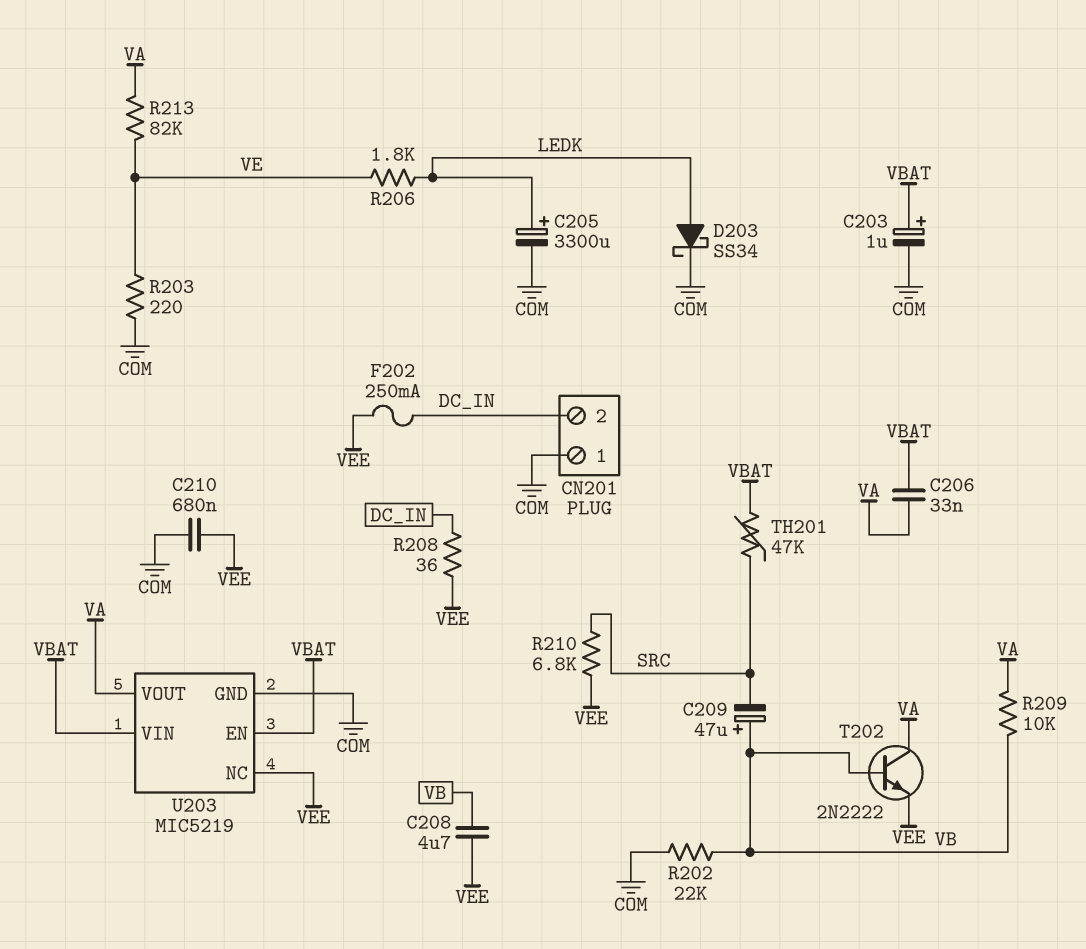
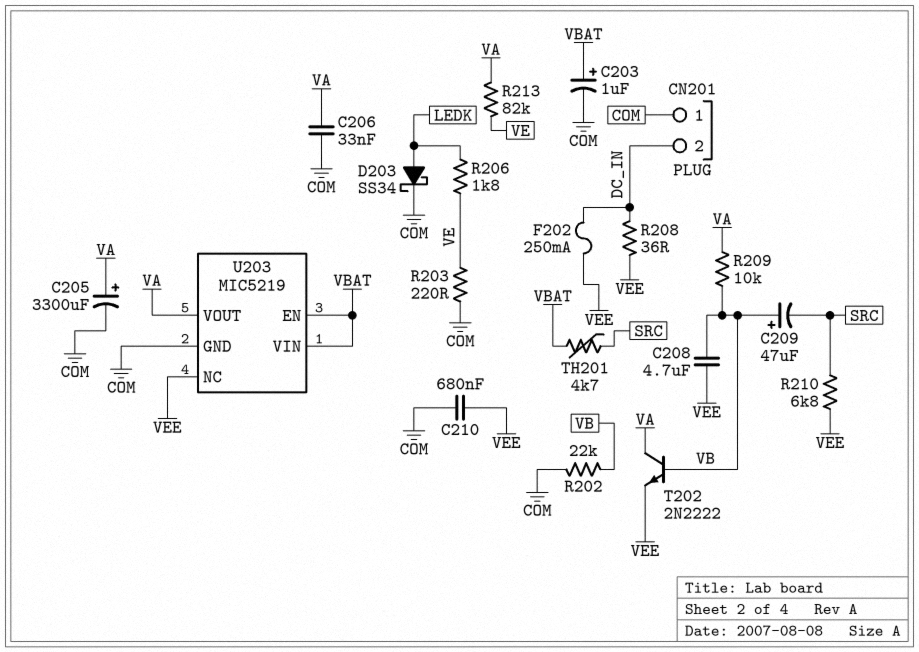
C205: 3300uF (plus LEDK, minus COM) -> 3300uF (plus VA, minus COM)
C206: 33nF (VA, VBAT) -> 33nF (COM, VA)
TH201: 47k (SRC, VBAT) -> 4.7k (SRC, VBAT)

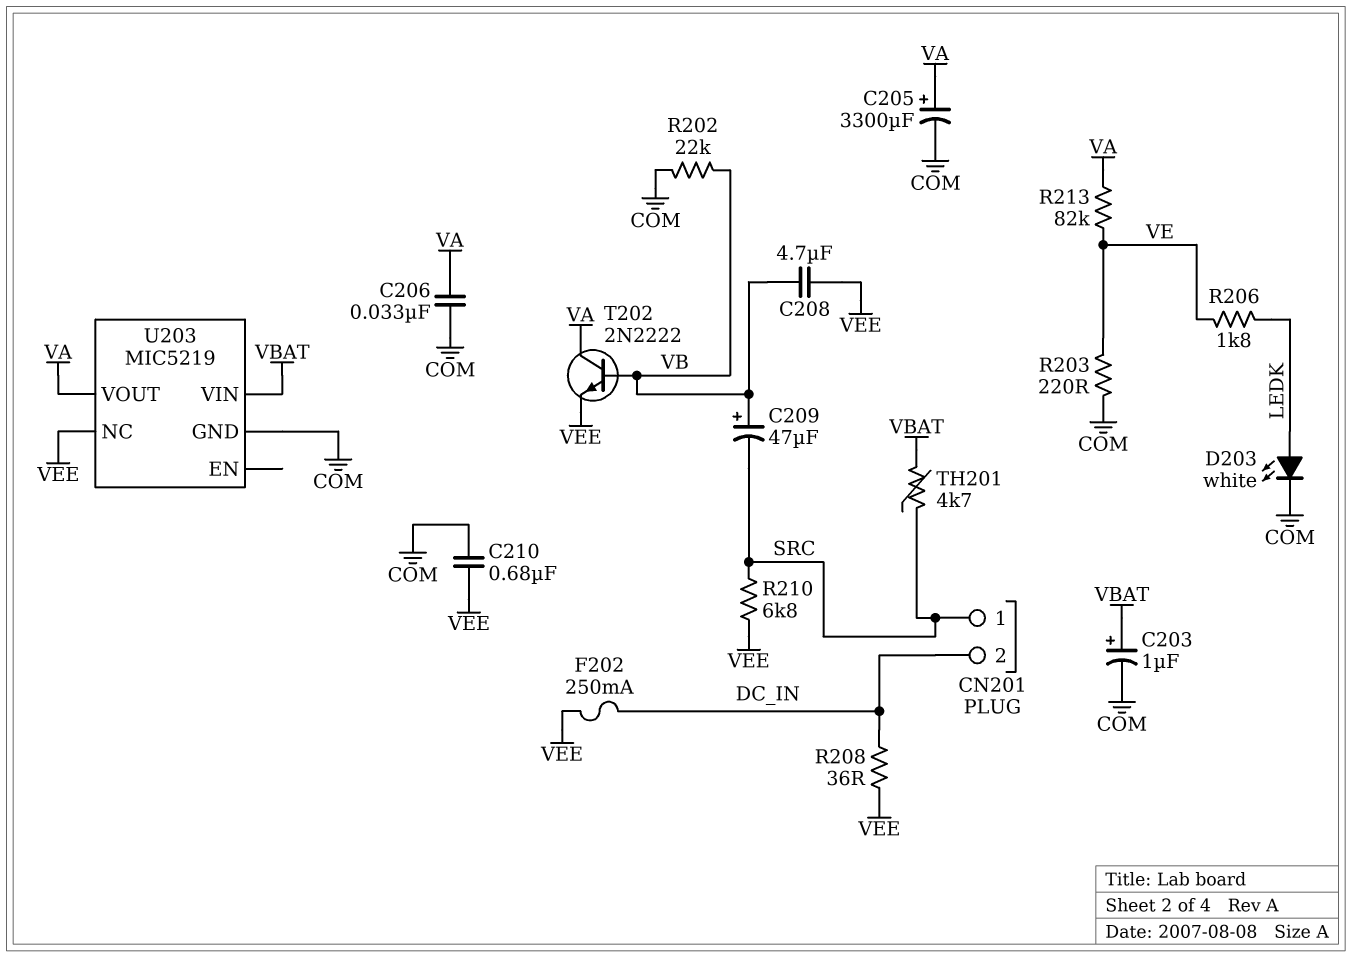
CN201 pin 1: COM -> SRC
D203: schottky SS34 (A LEDK, K COM) -> LED white (A LEDK, K COM)
R209: 10k (VA, VB) -> none
U203 pin EN: VBAT -> none

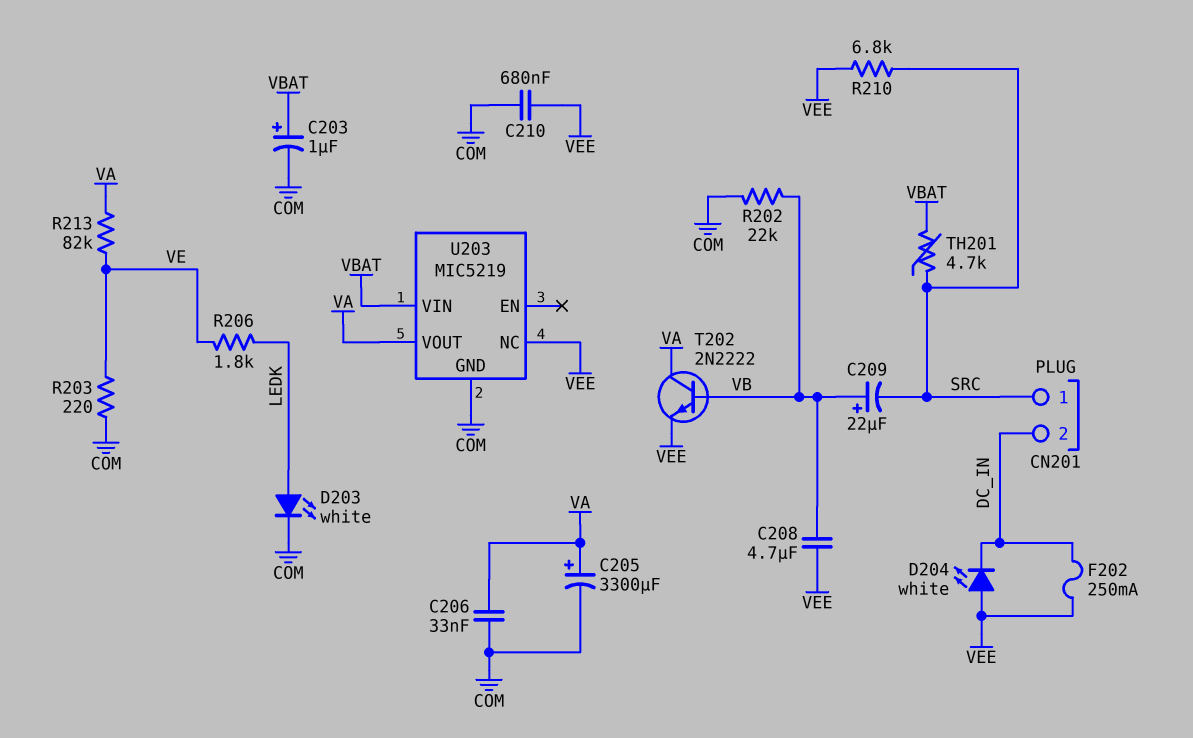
C209: 47uF (plus VB, minus SRC) -> 22uF (plus VB, minus SRC)
D204: none -> LED white (A VEE, K DC_IN)
R208: 36 (DC_IN, VEE) -> none

